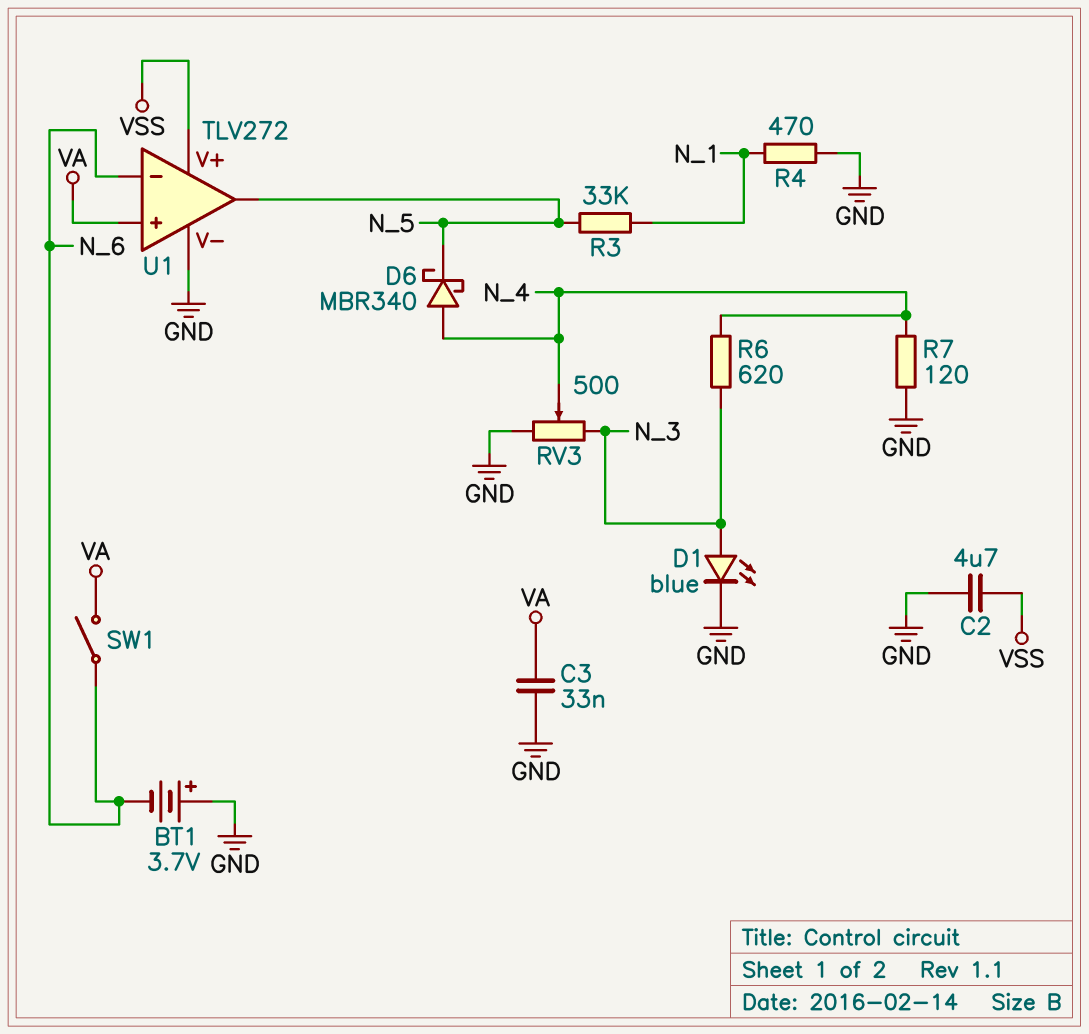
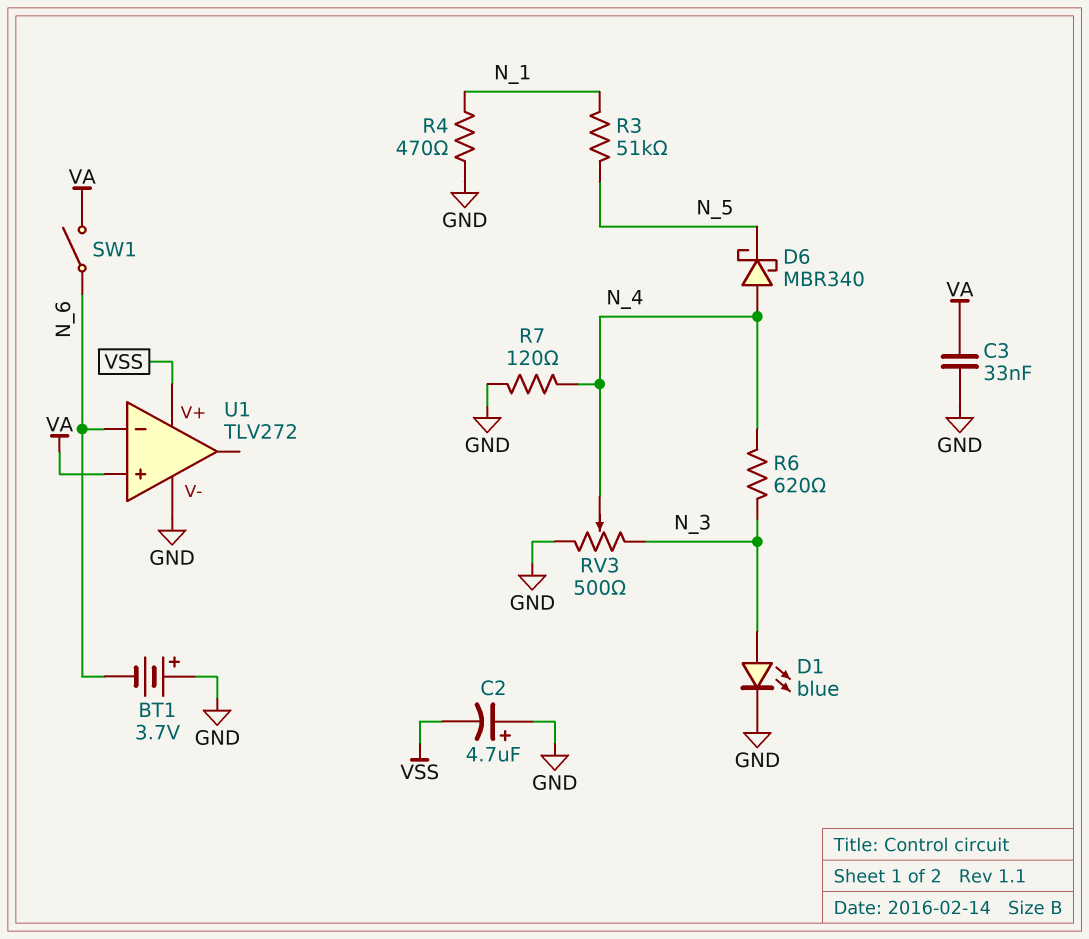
C2: 4.7uF (GND, VSS) -> 4.7uF (plus GND, minus VSS)
R3: 33k (N_1, N_5) -> 51k (N_1, N_5)
U1 pin out: N_5 -> none

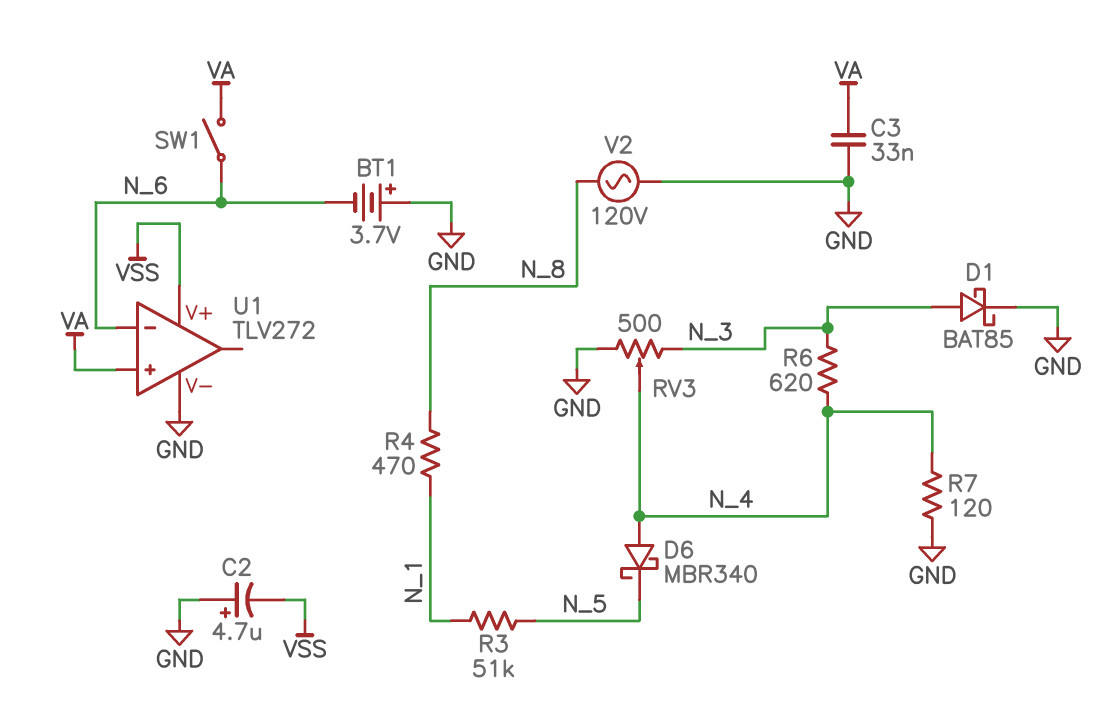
D1: LED blue (A N_3, K GND) -> schottky BAT85 (A N_3, K GND)
R4: 470 (GND, N_1) -> 470 (N_1, N_8)
V2: none -> AC 120V (GND, N_8)

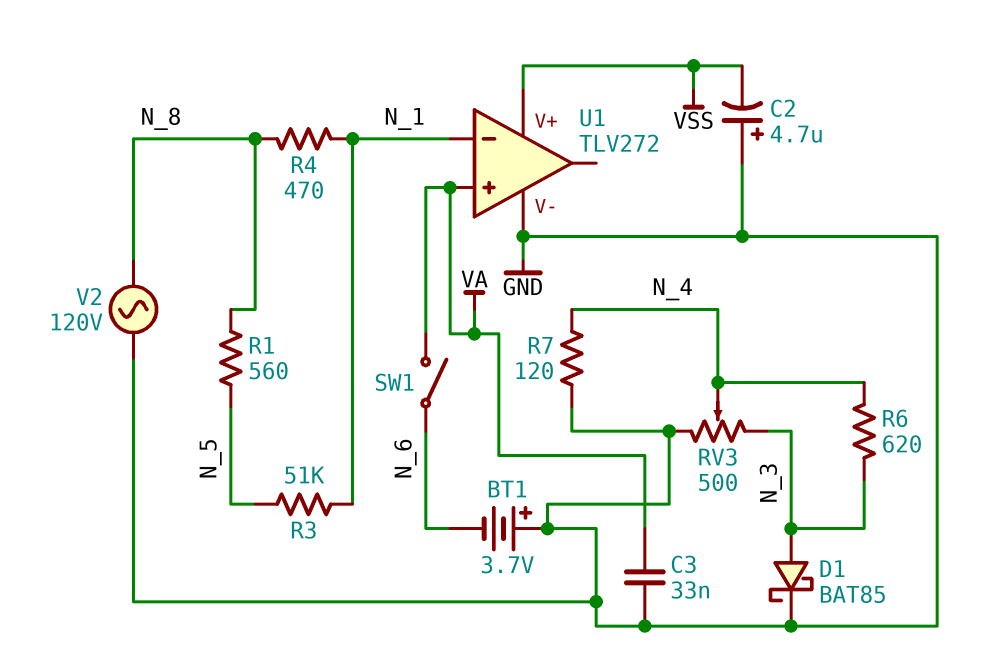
D6: schottky MBR340 (A N_4, K N_5) -> none
R1: none -> 560 (N_5, N_8)
U1 pin in-: N_6 -> N_1

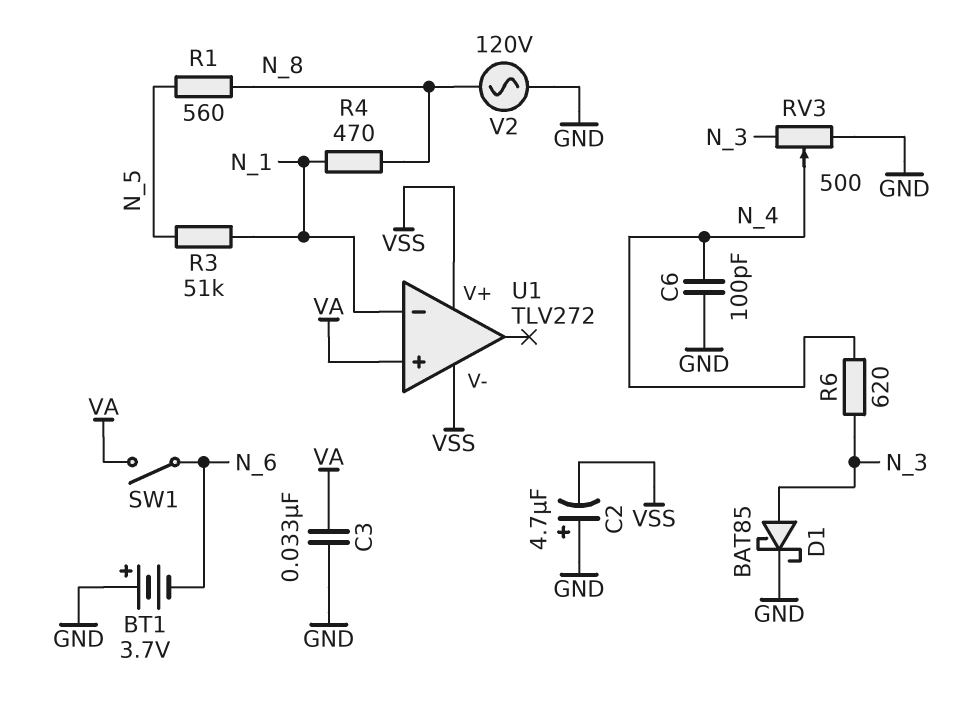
C6: none -> 100pF (GND, N_4)
R7: 120 (GND, N_4) -> none
U1 pin V-: GND -> VSS

